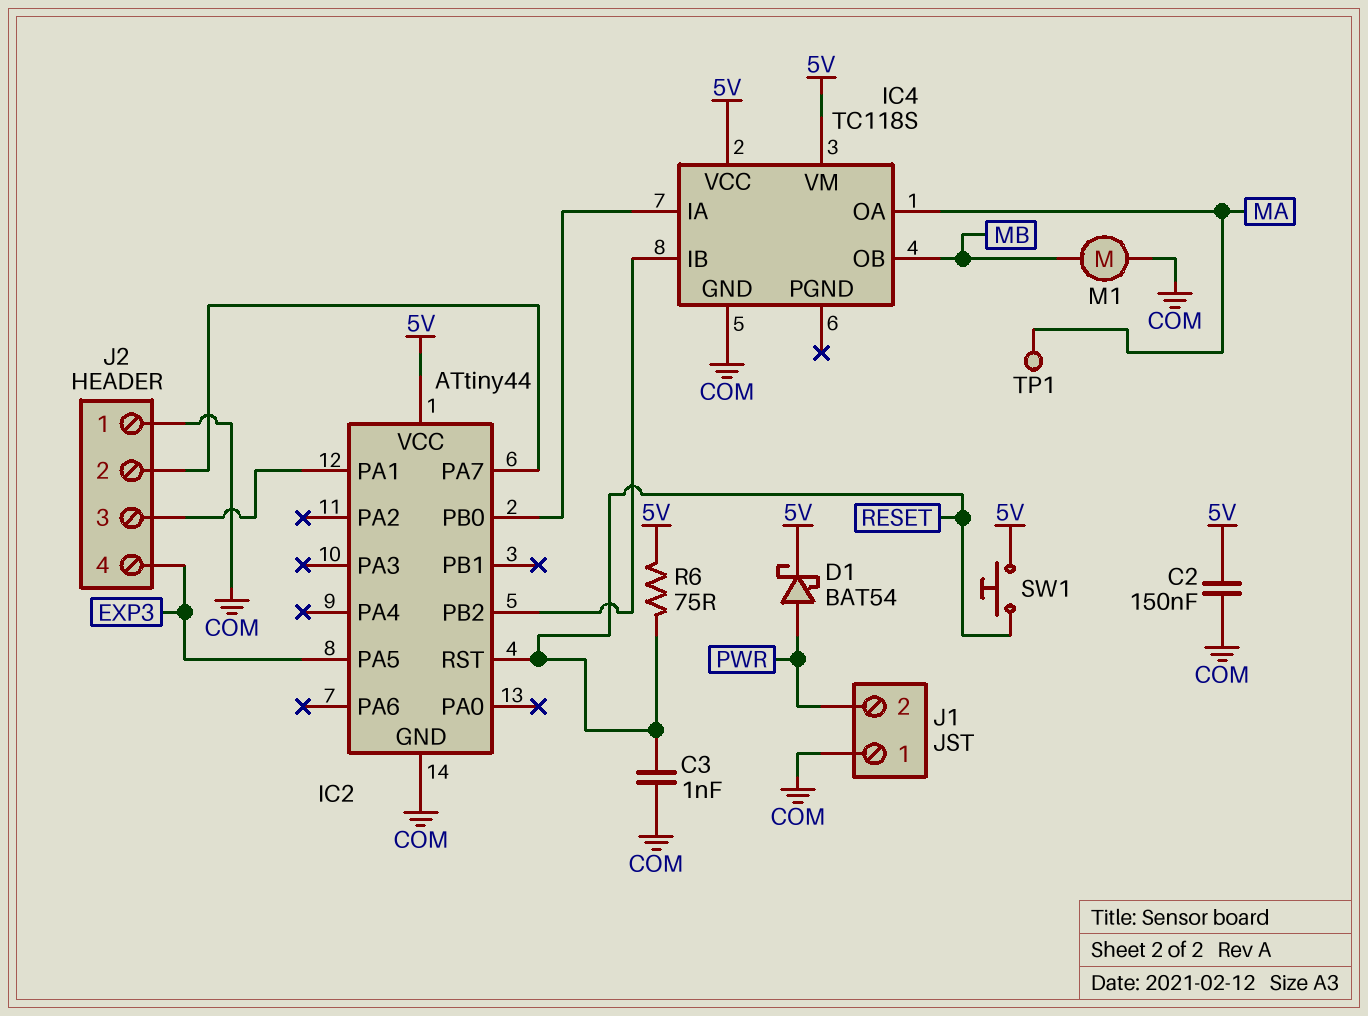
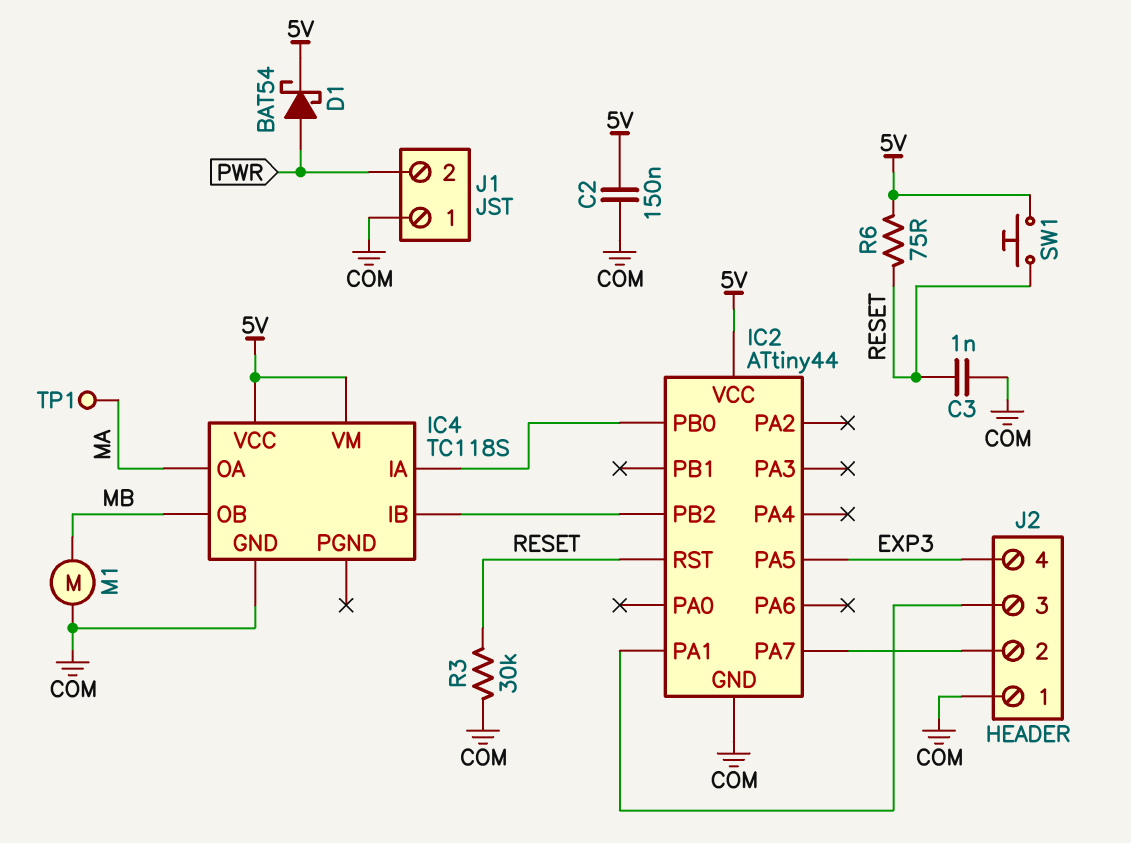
R3: none -> 30k (COM, RESET)

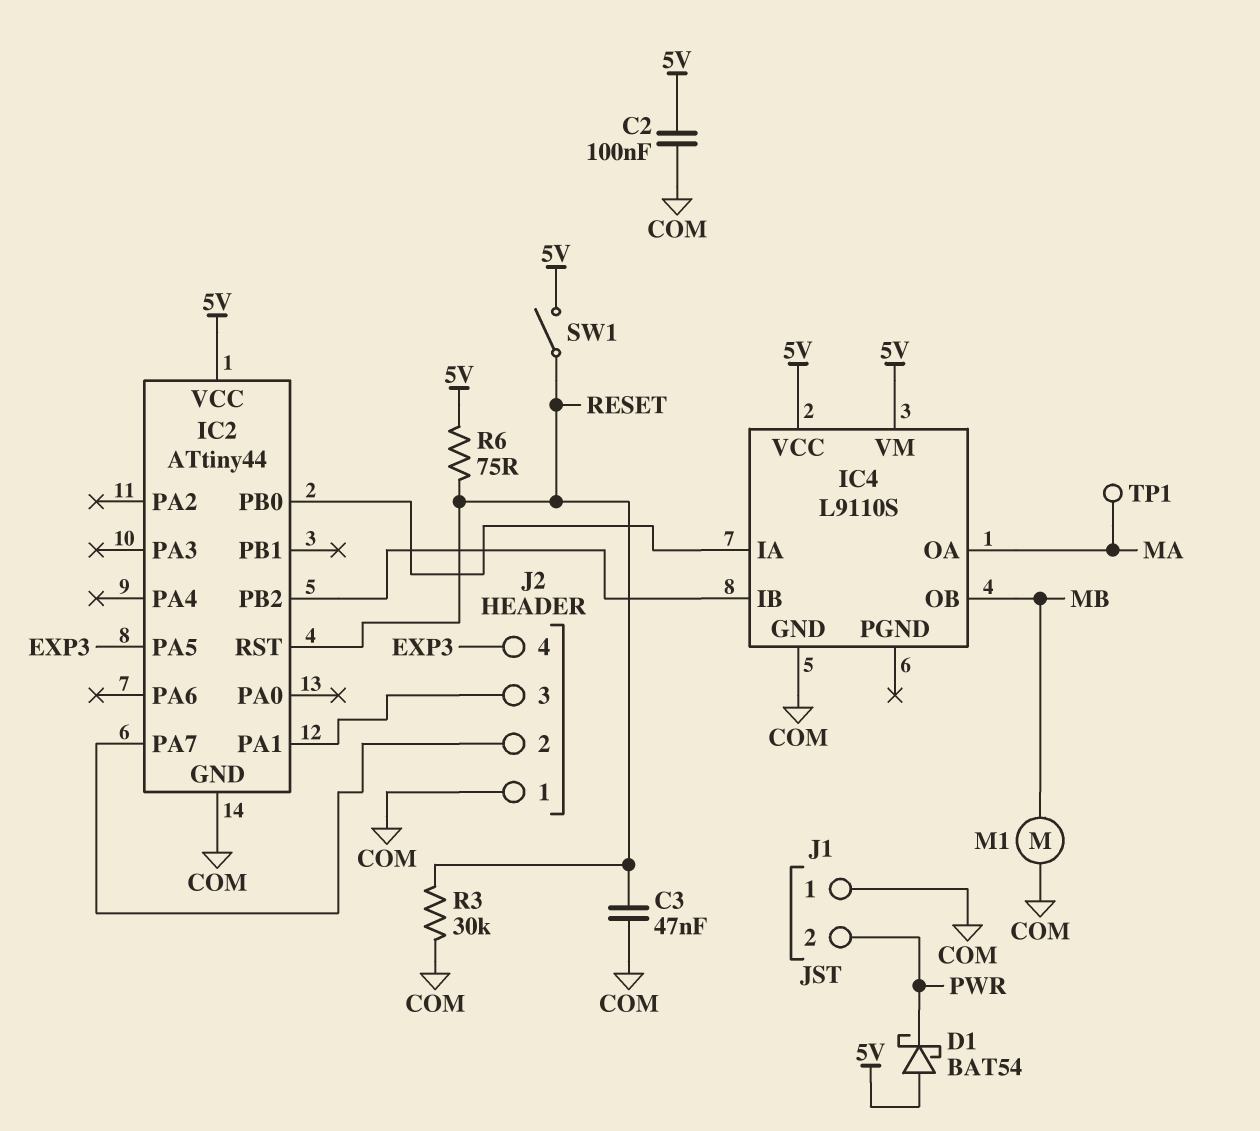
C2: 150nF (5V, COM) -> 100nF (5V, COM)
C3: 1nF (COM, RESET) -> 47nF (COM, RESET)
D1: schottky BAT54 (A PWR, K 5V) -> schottky BAT54 (A 5V, K PWR)
IC4: TC118S -> L9110S
SW1: button (5V, RESET) -> switch (5V, RESET)

